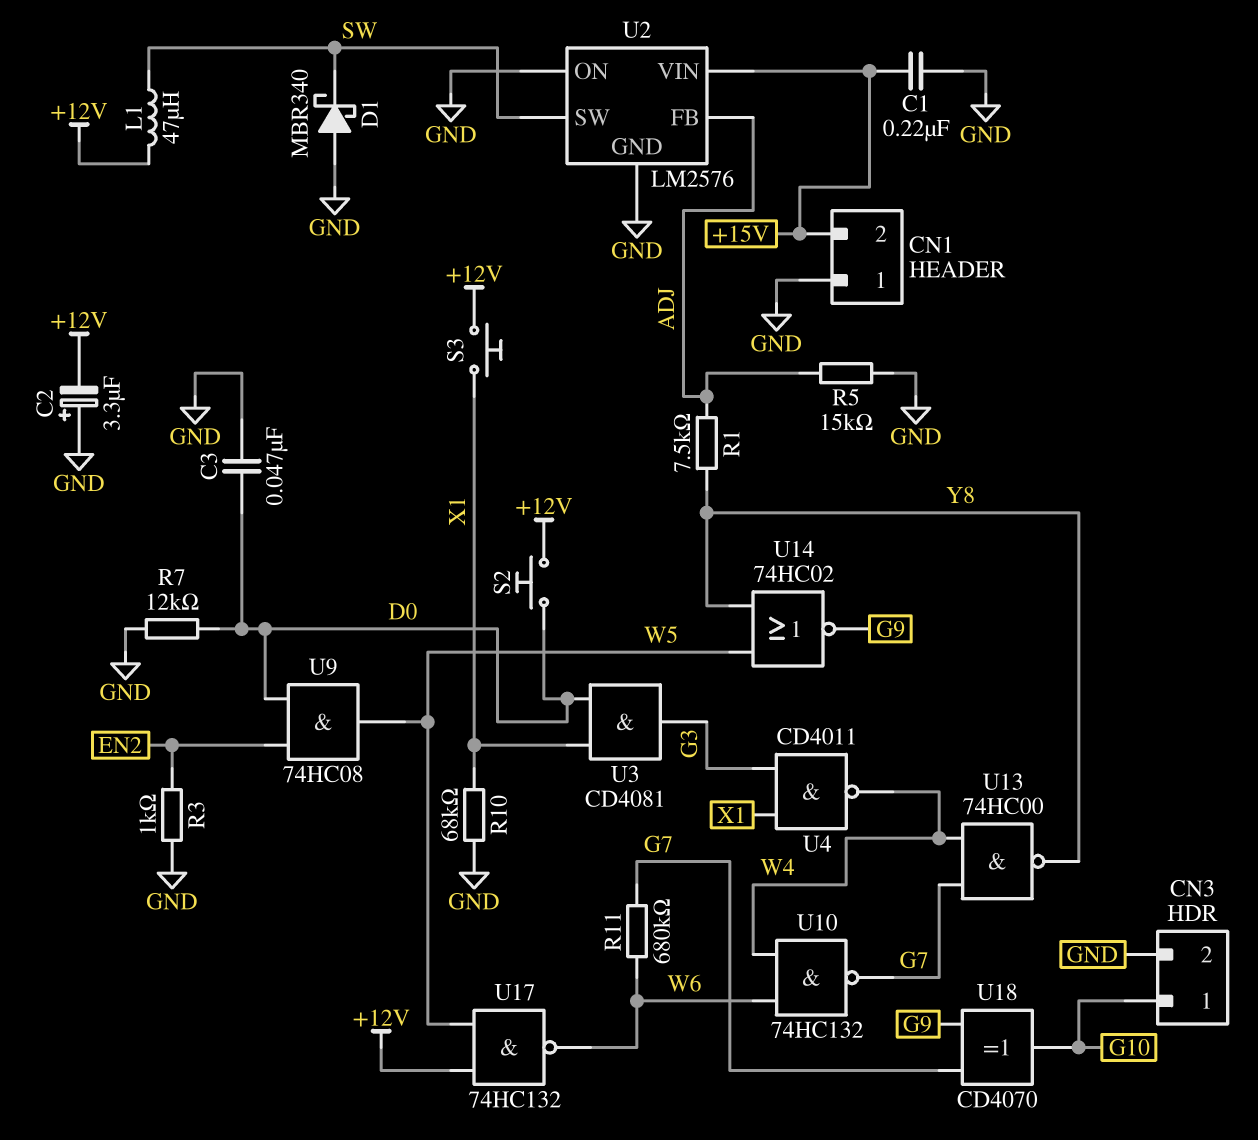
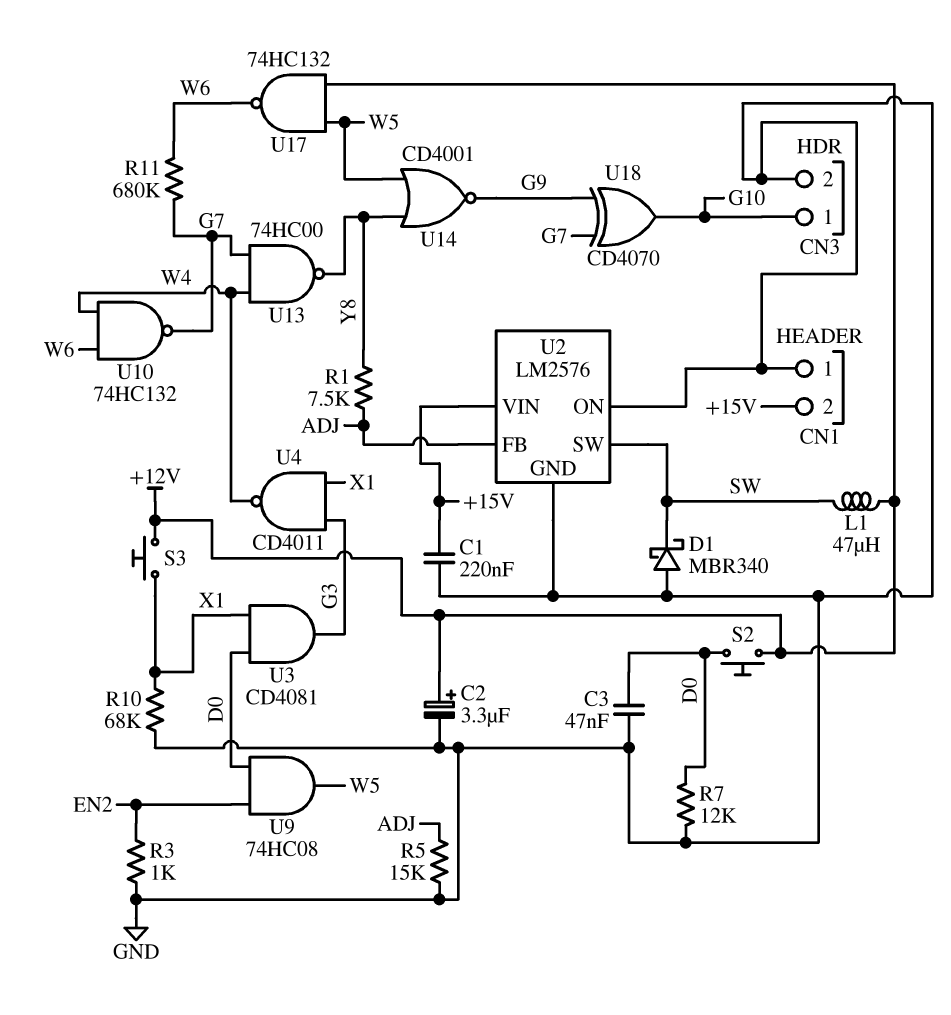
C2: 3.3uF (plus GND, minus +12V) -> 3.3uF (plus +12V, minus GND)
U14: NOR 74HC02 (in W5, in Y8, out G9) -> NOR CD4001 (in W5, in Y8, out G9)

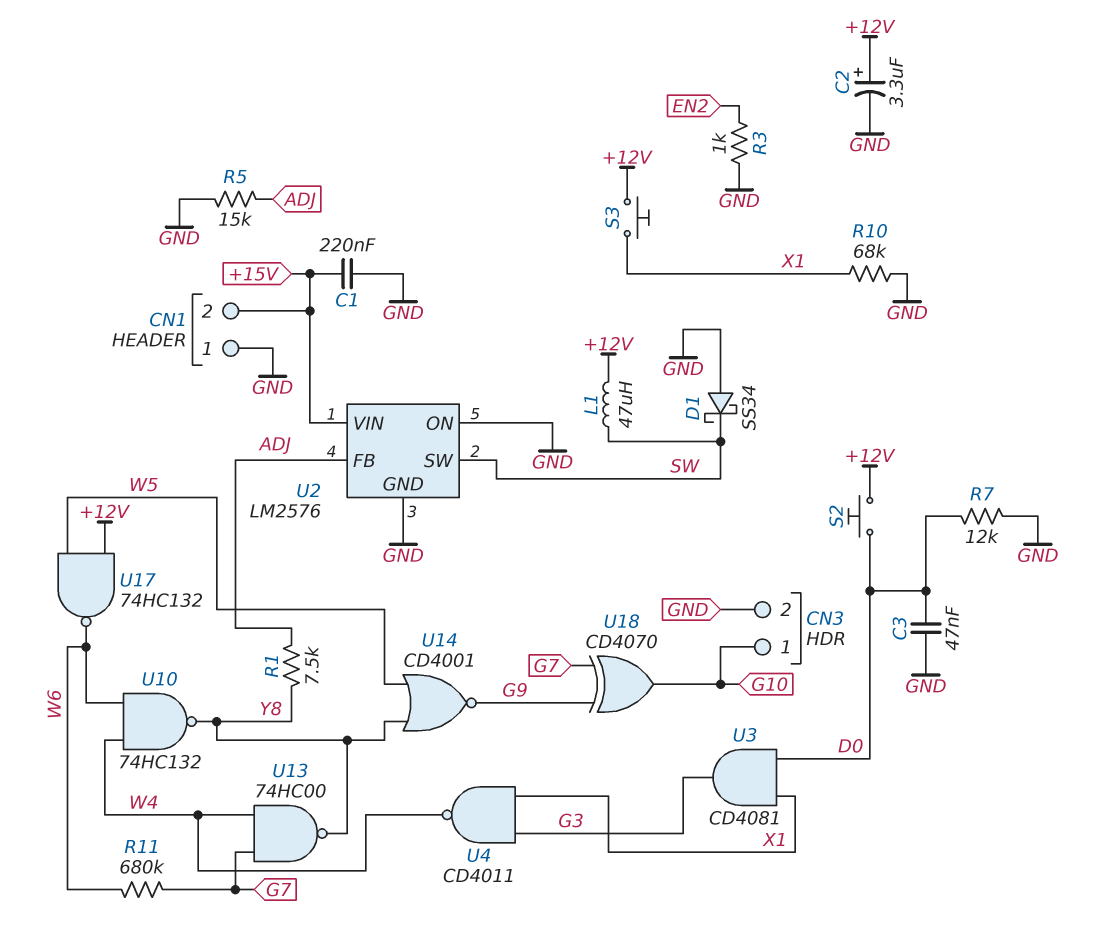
D1: schottky MBR340 (A GND, K SW) -> schottky SS34 (A GND, K SW)
U9: AND 74HC08 (in D0, in EN2, out W5) -> none
U10: NAND 74HC132 (in W4, in W6, out G7) -> NAND 74HC132 (in W4, in W6, out Y8)

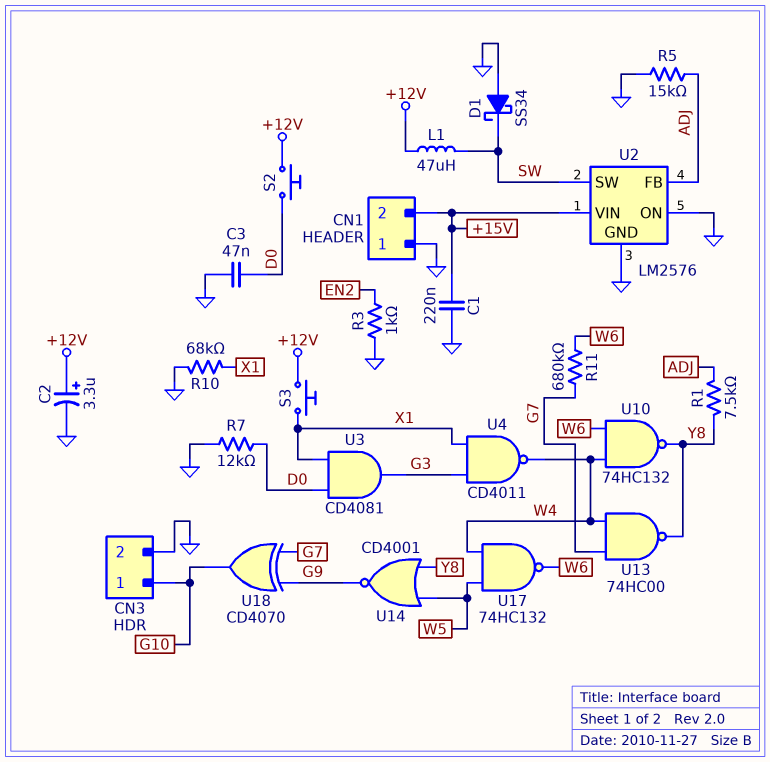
U17: NAND 74HC132 (in +12V, in W5, out W6) -> NAND 74HC132 (in W4, in W5, out W6)

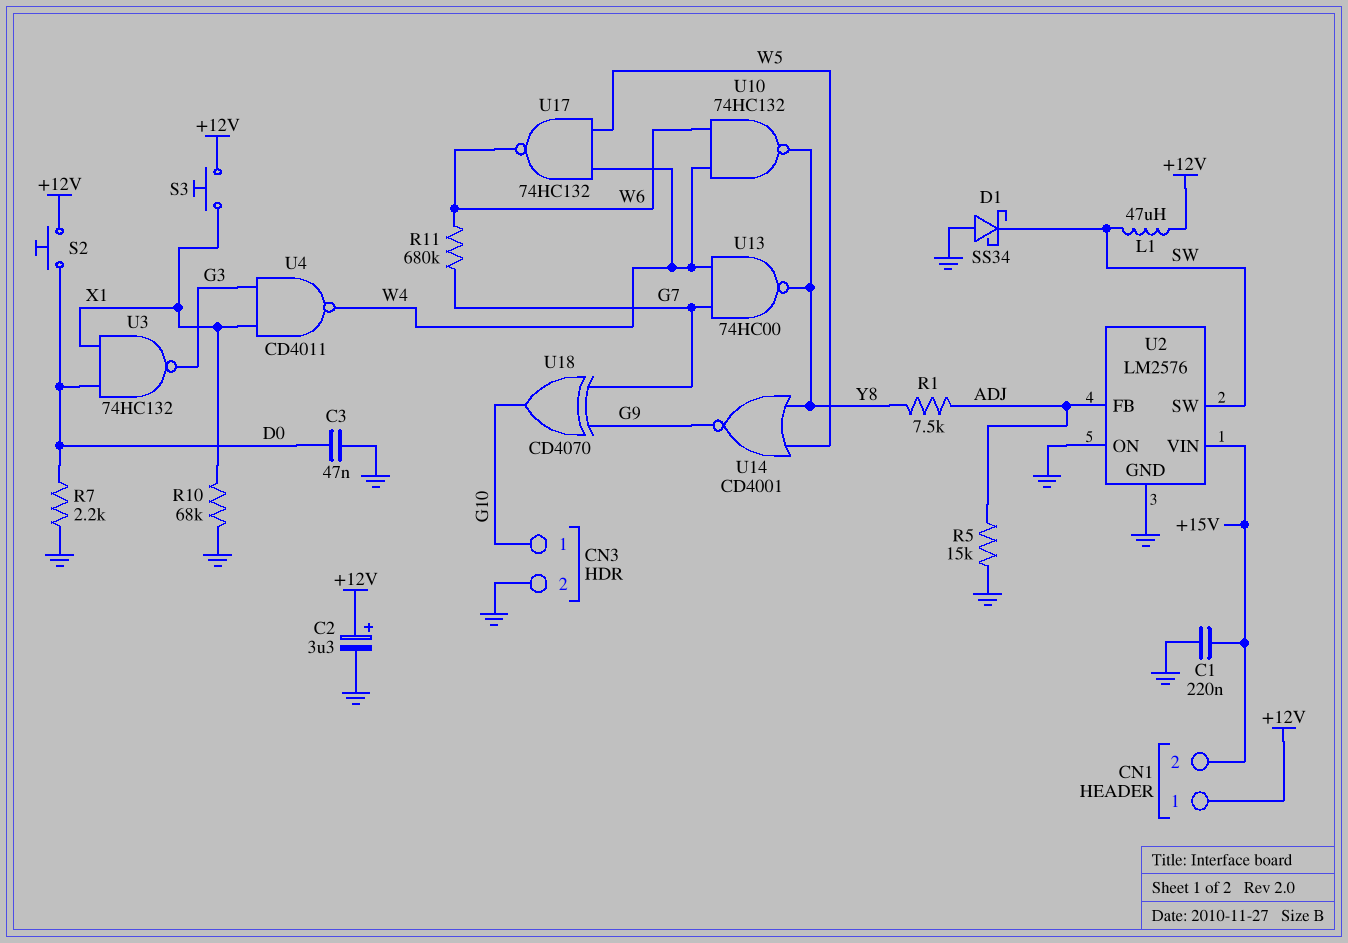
CN1 pin 1: GND -> +12V
R3: 1k (EN2, GND) -> none
R7: 12k (D0, GND) -> 2.2k (D0, GND)
U3: AND CD4081 (in D0, in X1, out G3) -> NAND 74HC132 (in D0, in X1, out G3)

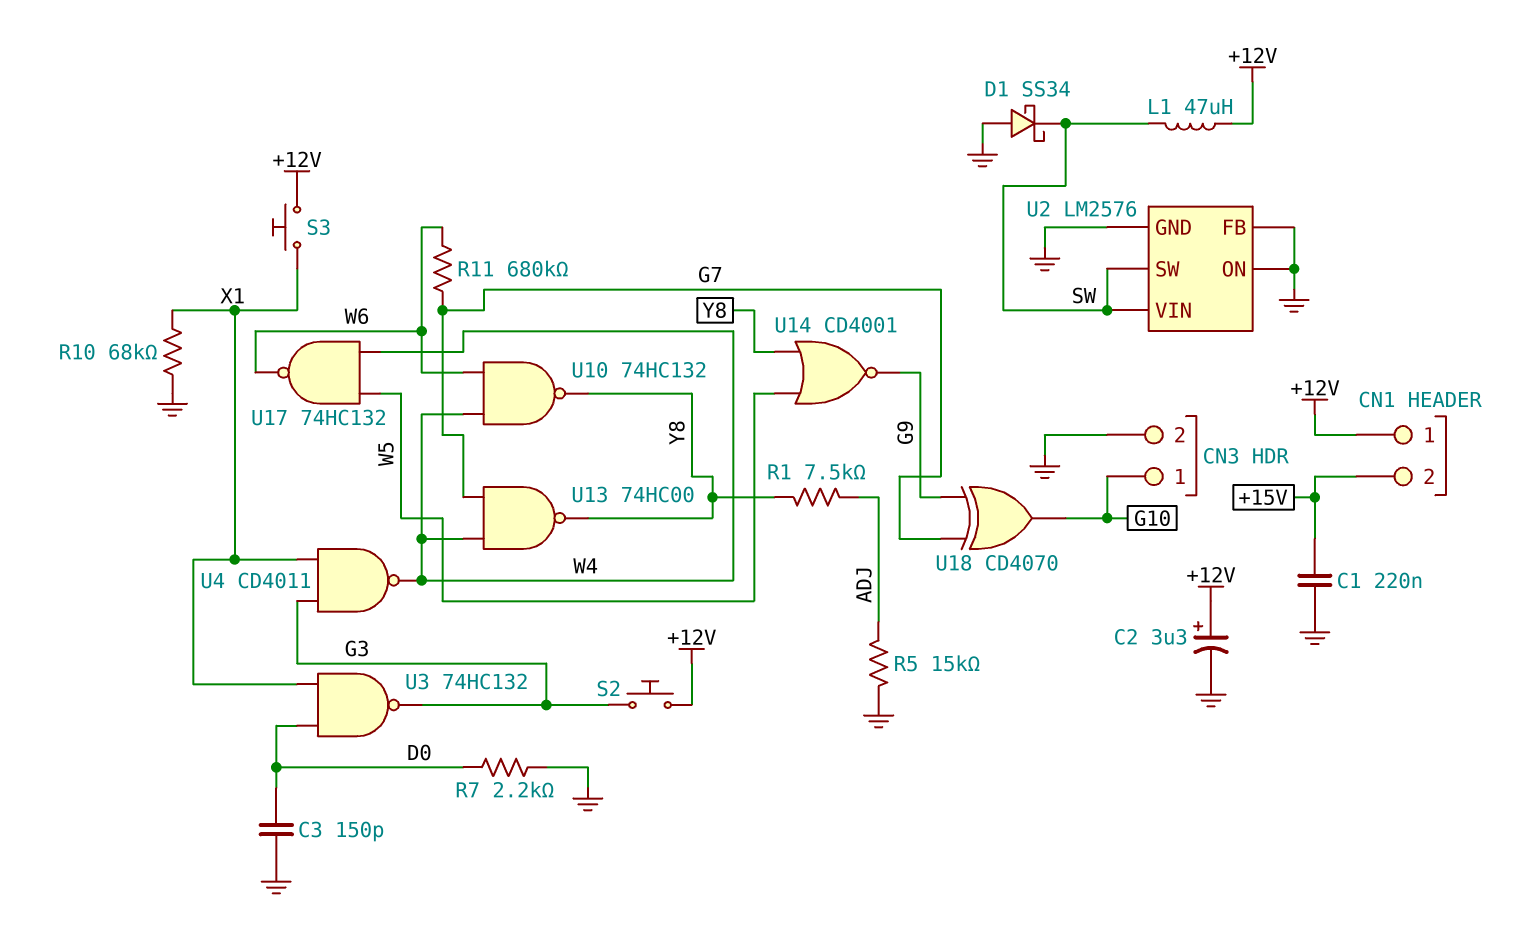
C3: 47nF (D0, GND) -> 150pF (D0, GND)
S2: button (+12V, D0) -> button (+12V, G3)
U2 pin FB: ADJ -> GND
U2 pin VIN: +15V -> SW

